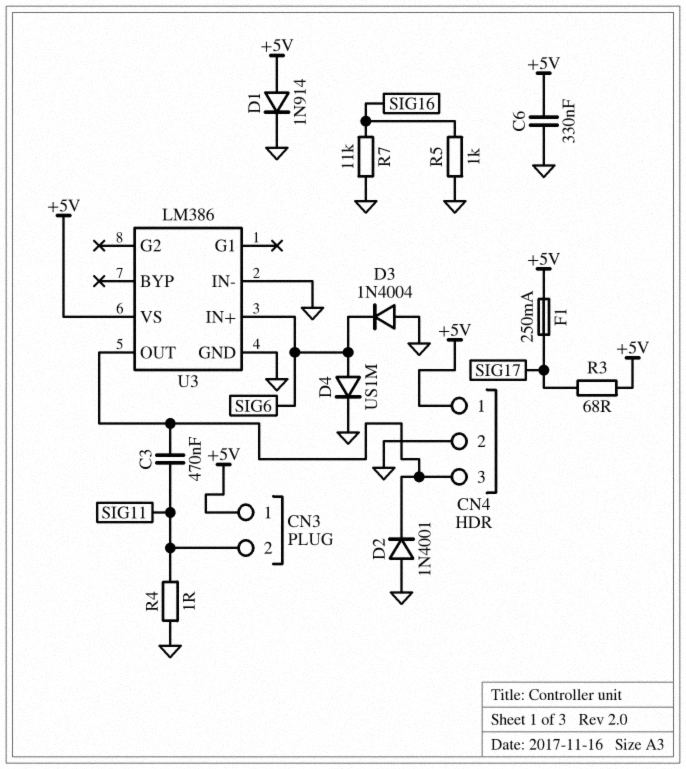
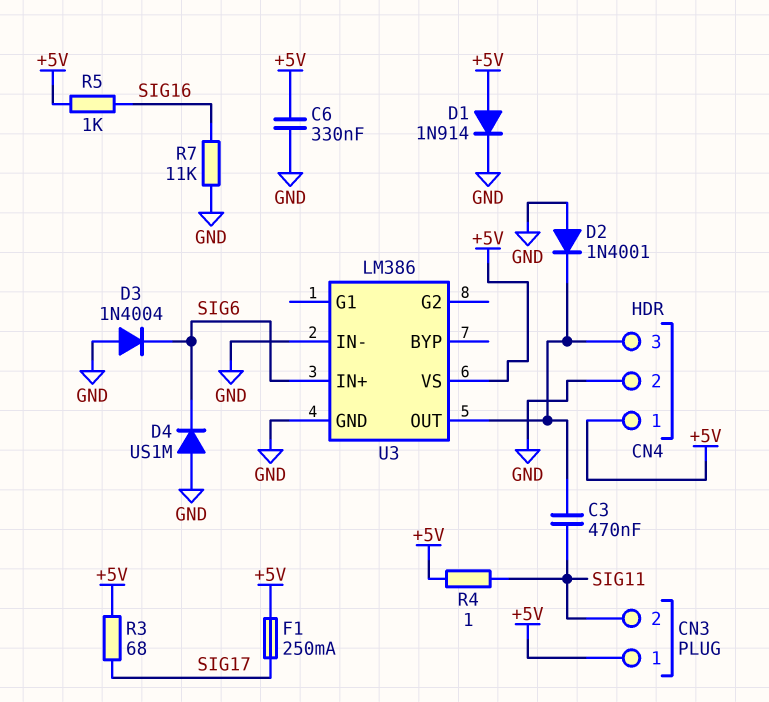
D4: diode US1M (A SIG6, K GND) -> diode US1M (A GND, K SIG6)
R4: 1 (GND, SIG11) -> 1 (+5V, SIG11)
R5: 1k (GND, SIG16) -> 1k (+5V, SIG16)

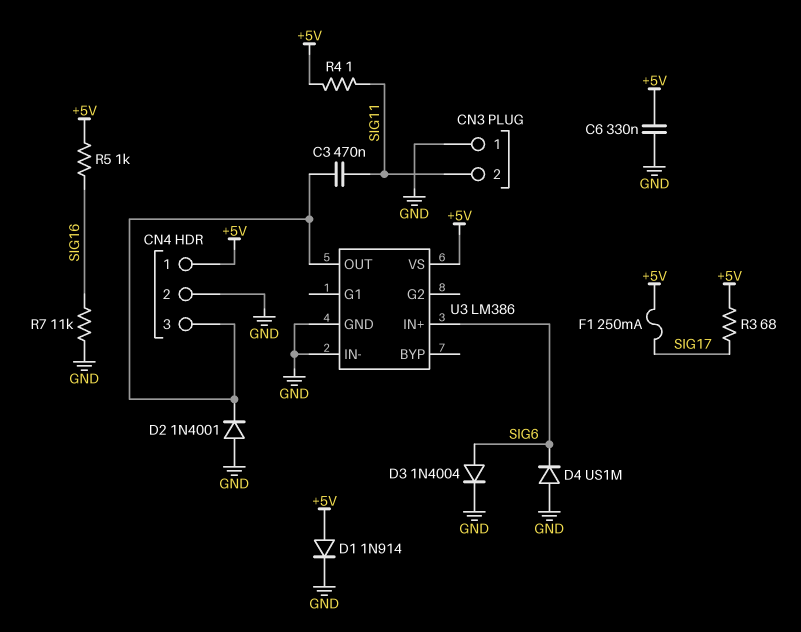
CN3 pin 1: +5V -> GND
D3: diode 1N4004 (A GND, K SIG6) -> diode 1N4004 (A SIG6, K GND)

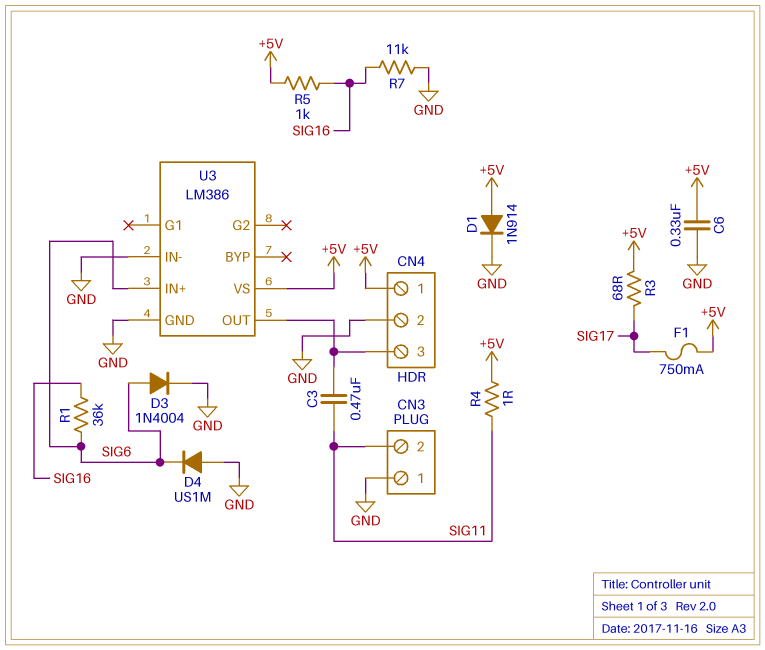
D2: diode 1N4001 (A GND, K CN4/3) -> none
F1: 250mA (+5V, SIG17) -> 750mA (+5V, SIG17)
R1: none -> 36k (SIG6, SIG16)

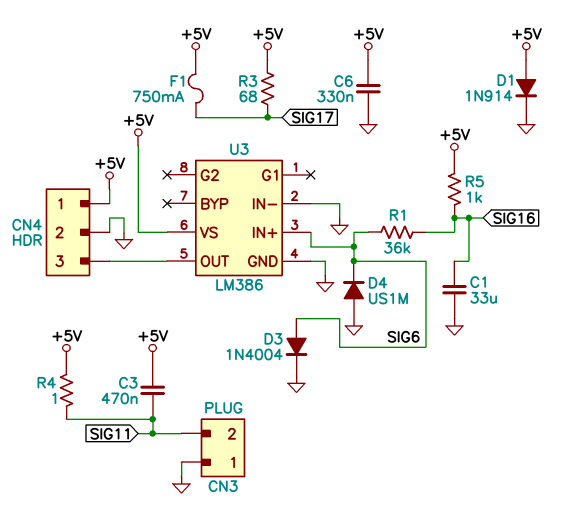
C1: none -> 33uF (GND, SIG16)
C3: 470nF (CN4/3, SIG11) -> 470nF (+5V, SIG11)
R7: 11k (GND, SIG16) -> none

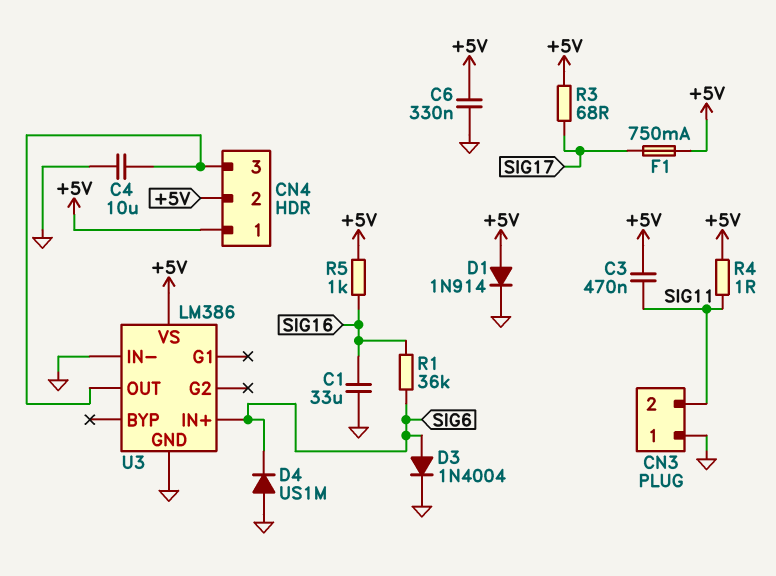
C4: none -> 10uF (CN4/3, GND)
CN4 pin 2: GND -> +5V

